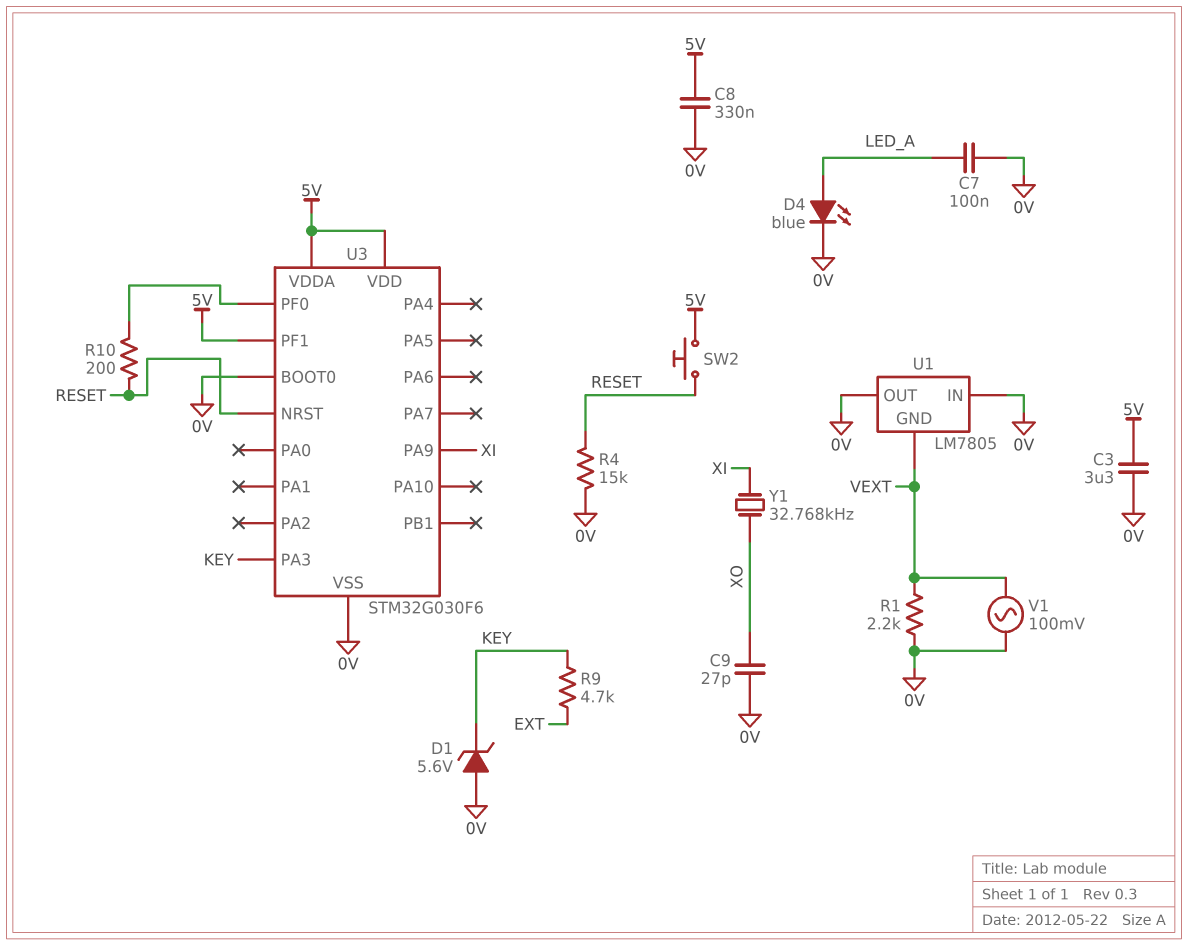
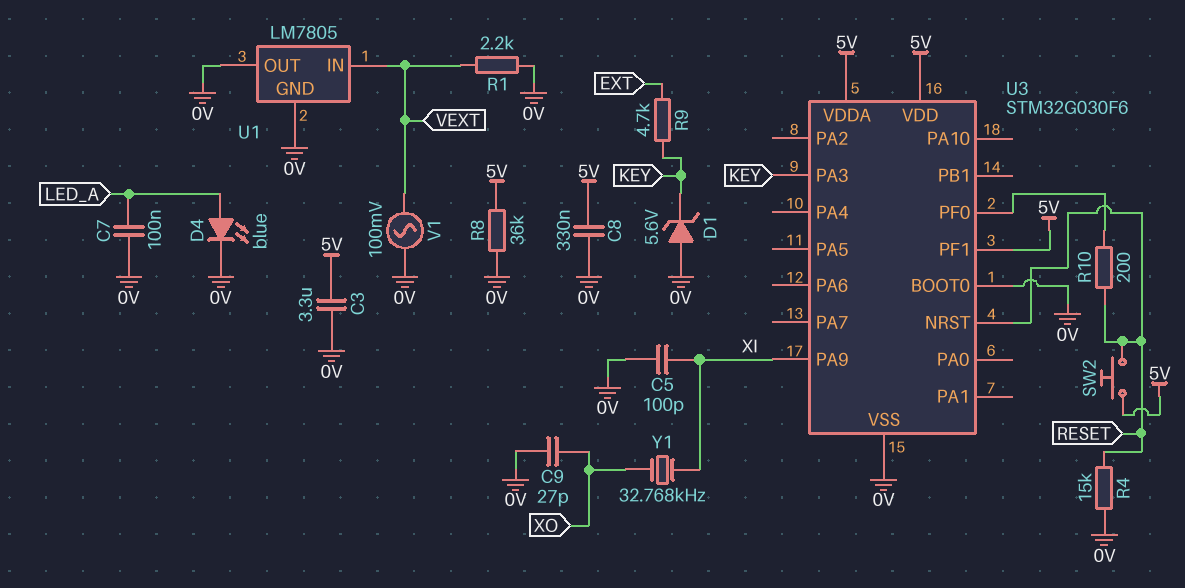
C5: none -> 100pF (0V, XI)
R8: none -> 36k (0V, 5V)
U1 pin GND: VEXT -> 0V
U1 pin IN: 0V -> VEXT

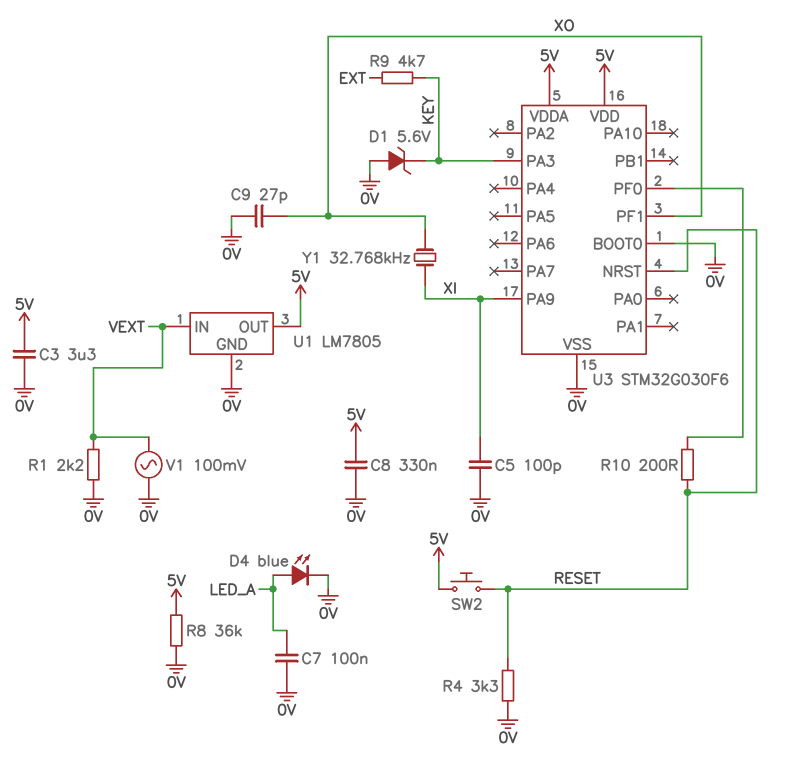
R4: 15k (0V, RESET) -> 3.3k (0V, RESET)
U1 pin OUT: 0V -> 5V
U3 pin PF1: 5V -> XO

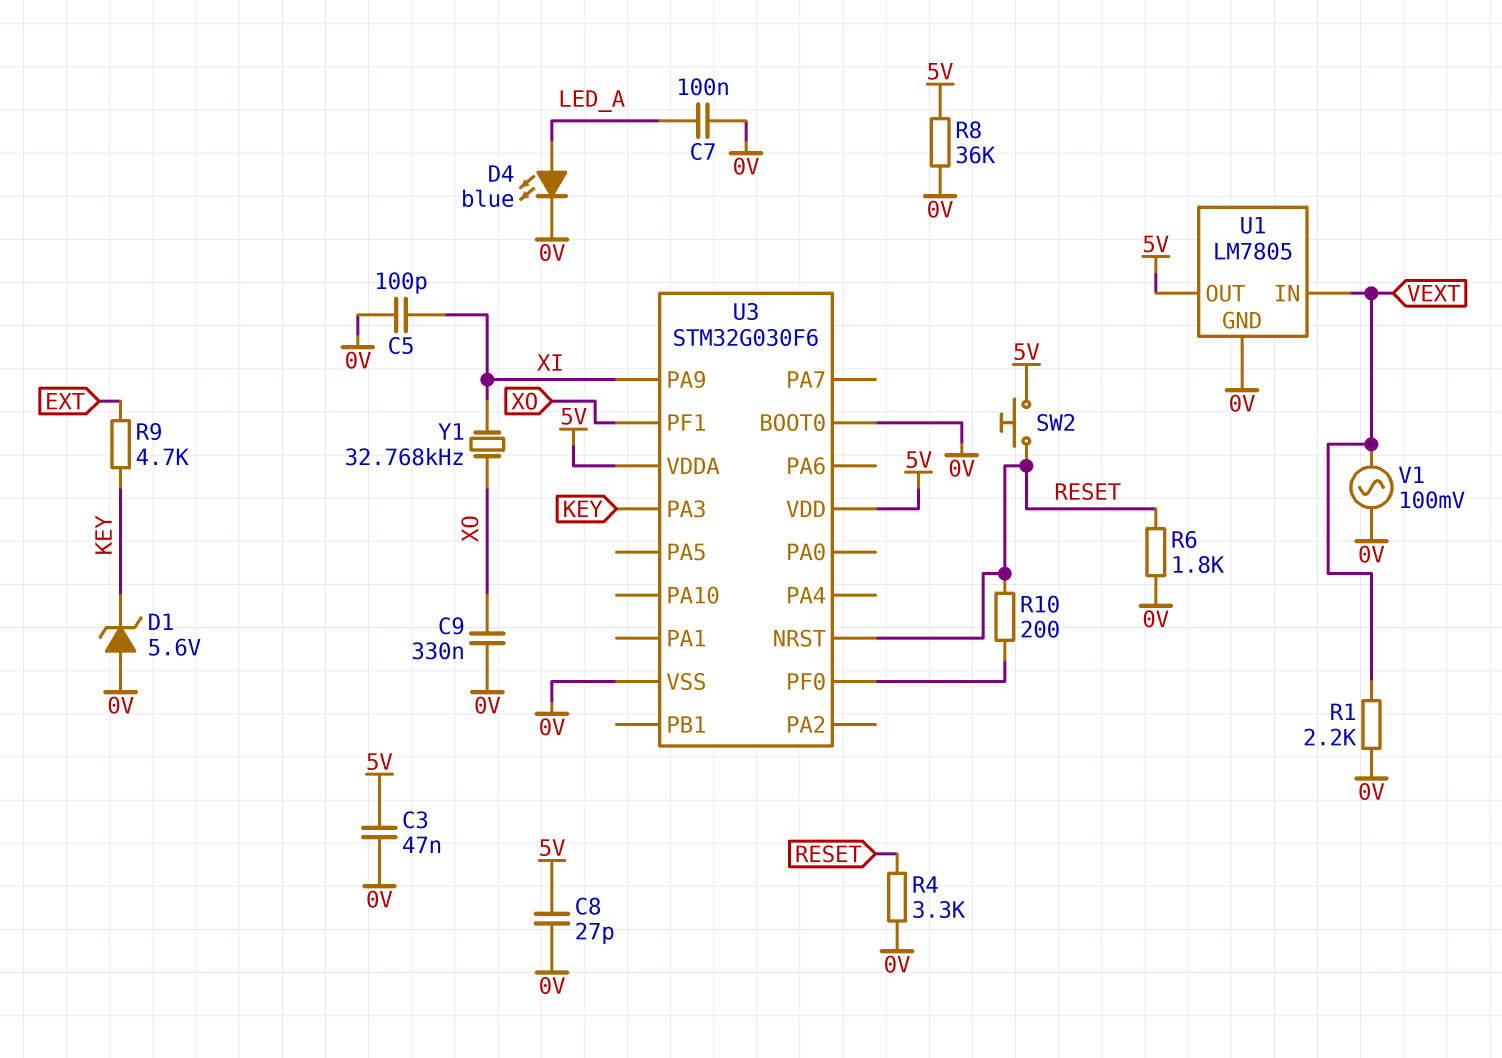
C3: 3.3uF (0V, 5V) -> 47nF (0V, 5V)
C8: 330nF (0V, 5V) -> 27pF (0V, 5V)
C9: 27pF (0V, XO) -> 330nF (0V, XO)
R6: none -> 1.8k (0V, RESET)

